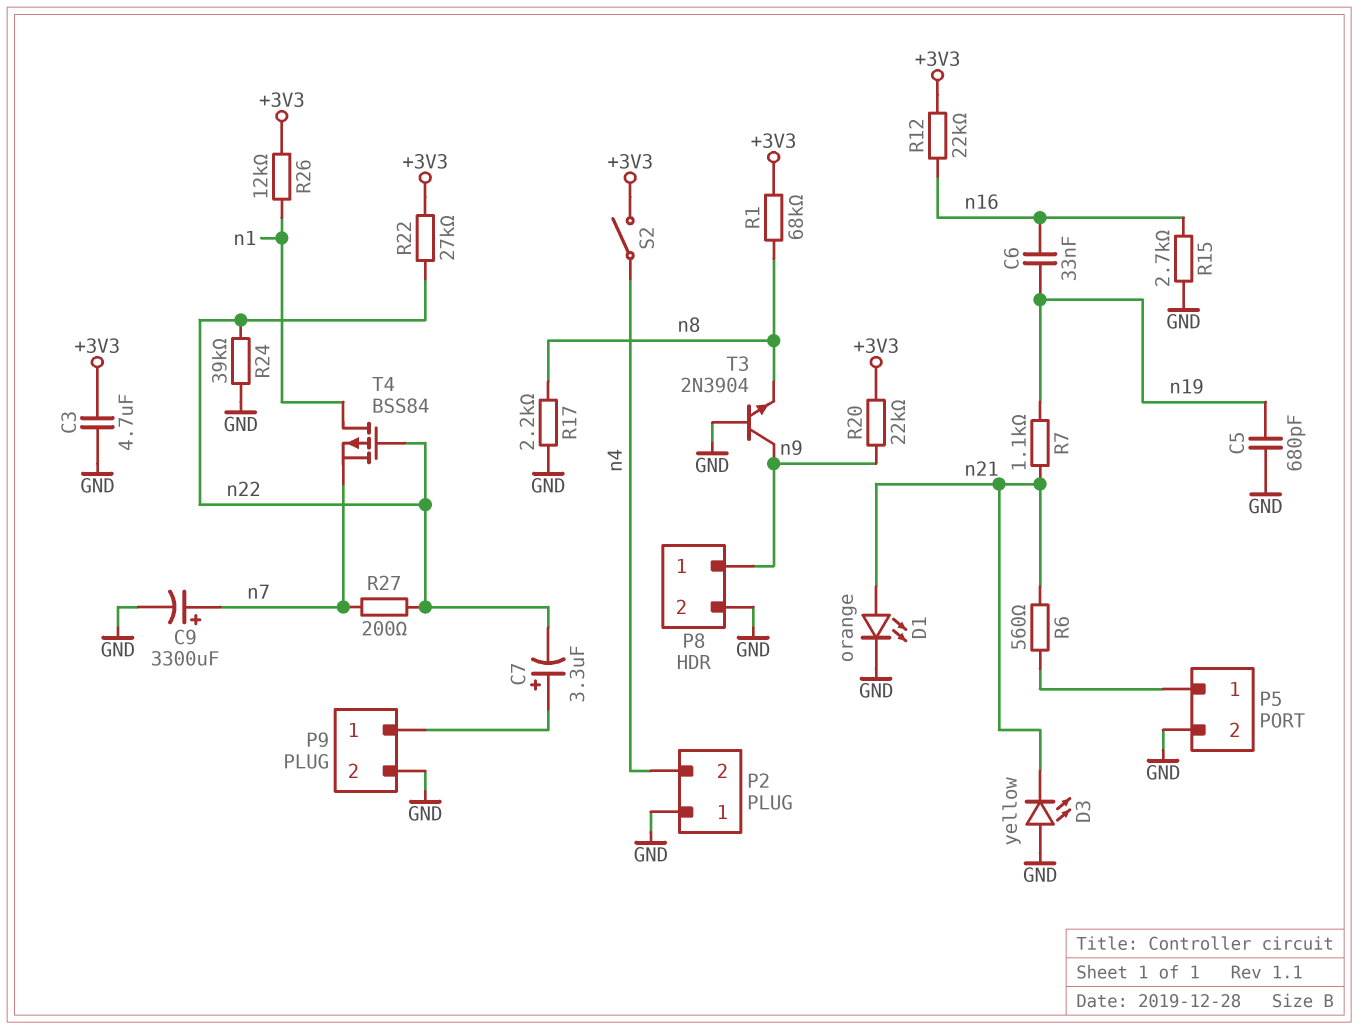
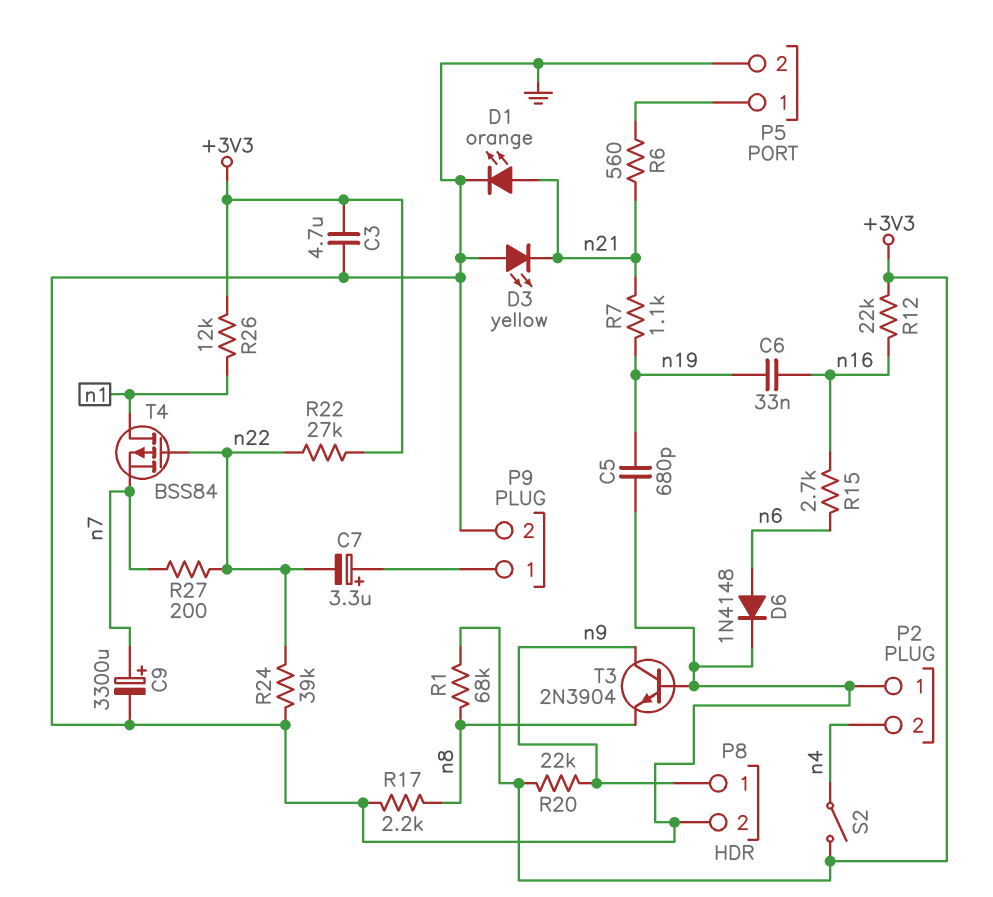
D6: none -> diode 1N4148 (A n6, K GND)
R15: 2.7k (GND, n16) -> 2.7k (n6, n16)

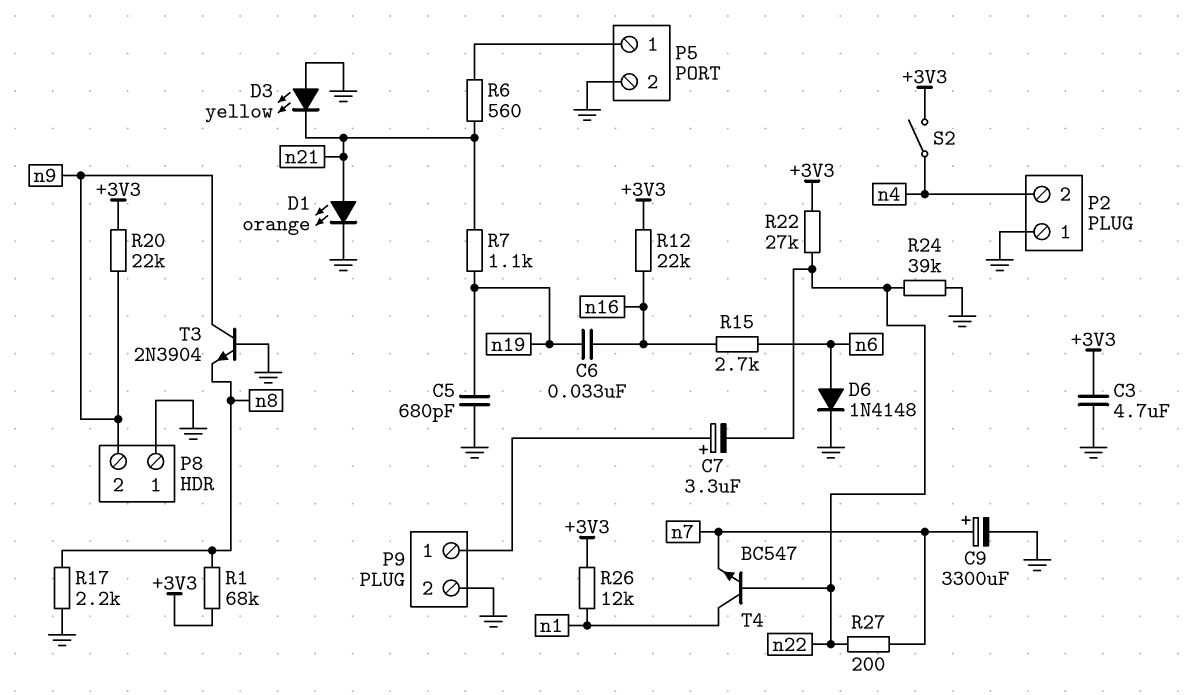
P8 pin 1: n9 -> GND
P8 pin 2: GND -> n9
T4: PMOS BSS84 (G n22, D n1, S n7) -> NPN BC547 (B n22, C n1, E n7)

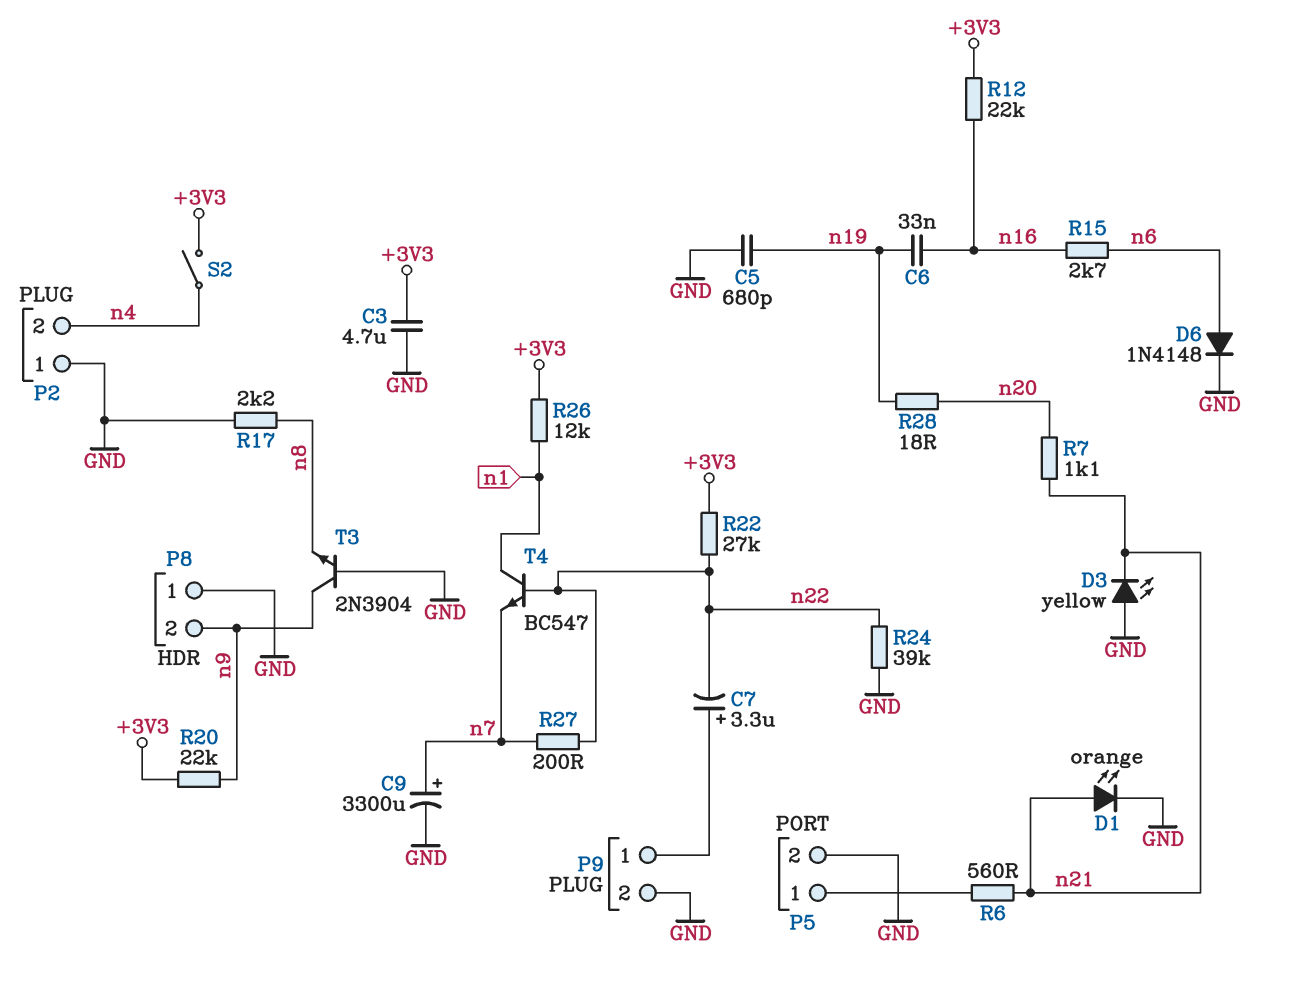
R1: 68k (+3V3, n8) -> none
R7: 1.1k (n19, n21) -> 1.1k (n20, n21)
R28: none -> 18 (n19, n20)

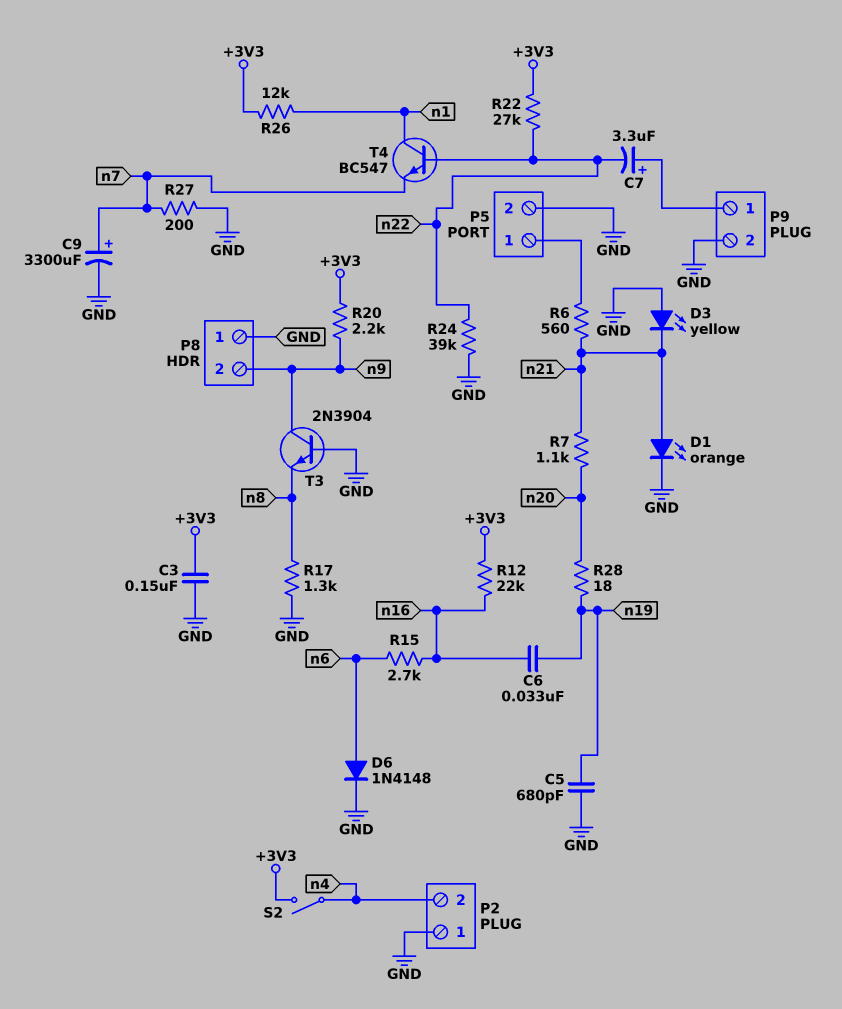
C3: 4.7uF (+3V3, GND) -> 150nF (+3V3, GND)
R17: 2.2k (GND, n8) -> 1.3k (GND, n8)
R20: 22k (+3V3, n9) -> 2.2k (+3V3, n9)
R27: 200 (n7, n22) -> 200 (GND, n7)

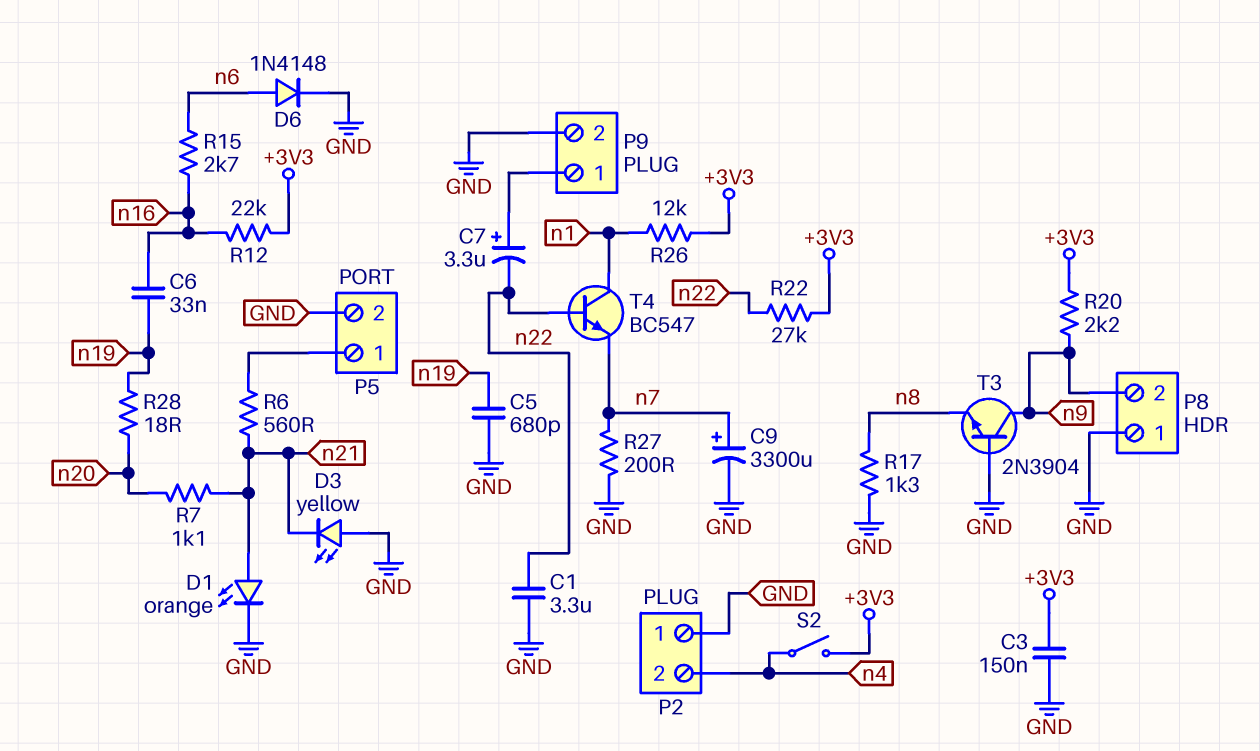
C1: none -> 3.3uF (GND, n22)
R24: 39k (GND, n22) -> none

